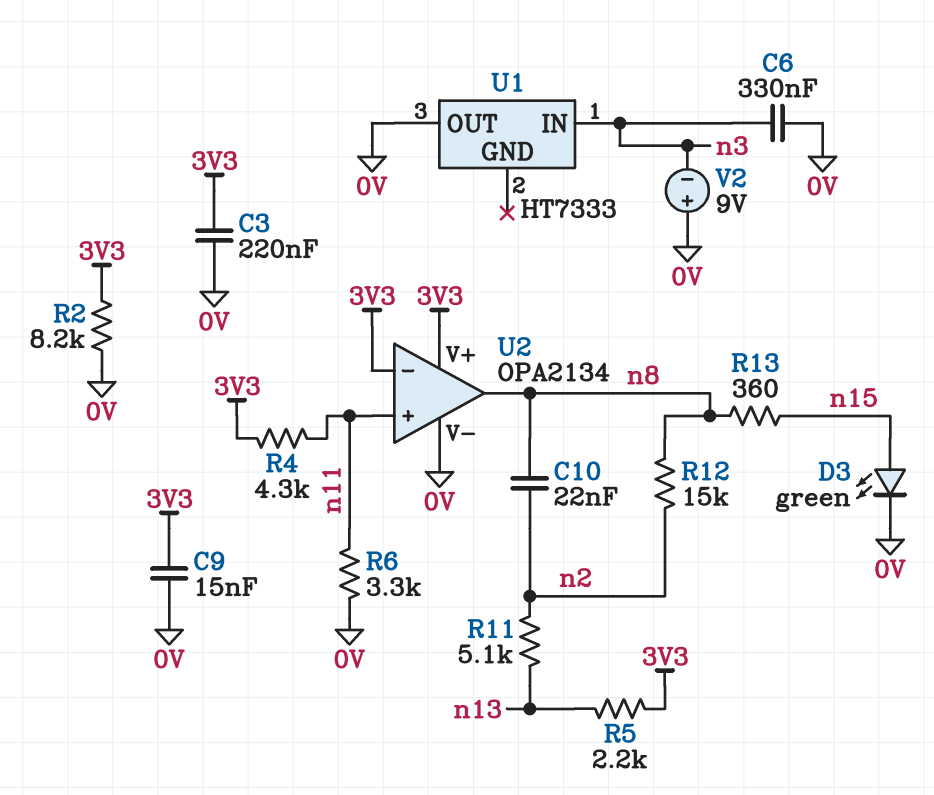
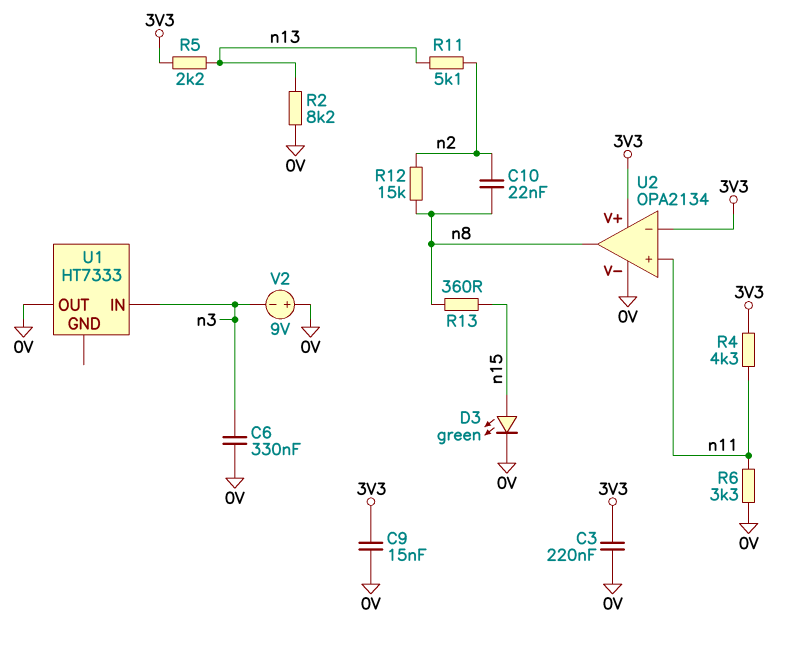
R2: 8.2k (0V, 3V3) -> 8.2k (0V, n13)

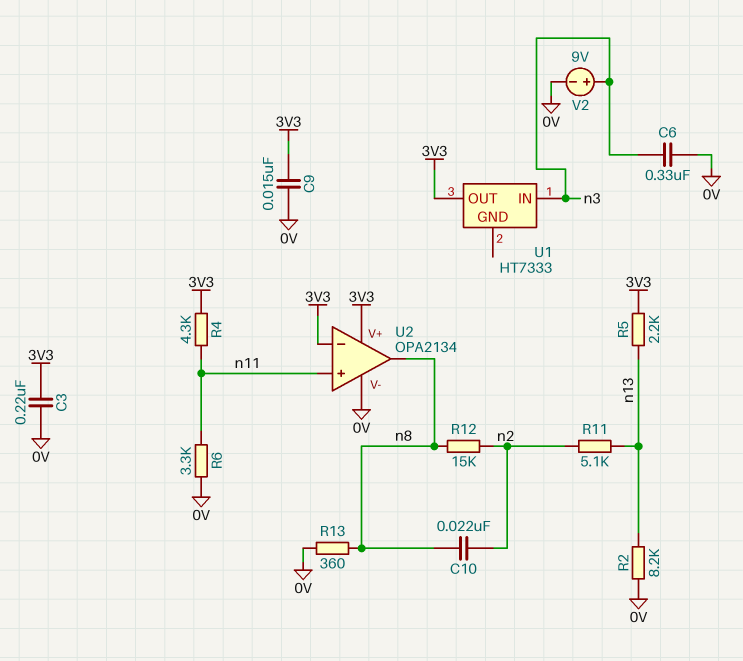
D3: LED green (A n15, K 0V) -> none
R13: 360 (n8, n15) -> 360 (0V, n8)
U1 pin OUT: 0V -> 3V3
V2: 9V (plus 0V, minus n3) -> 9V (plus n3, minus 0V)

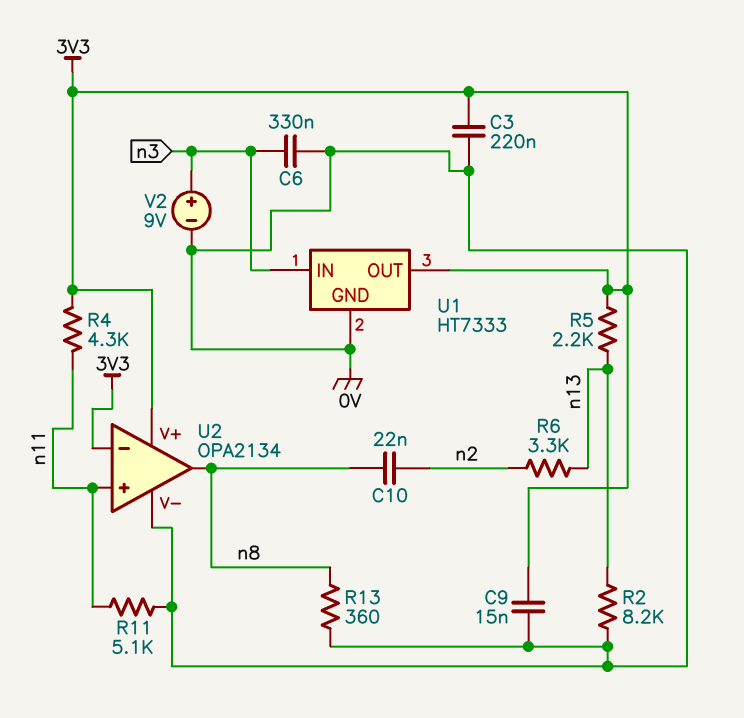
R6: 3.3k (0V, n11) -> 3.3k (n2, n13)
R11: 5.1k (n2, n13) -> 5.1k (0V, n11)
R12: 15k (n2, n8) -> none
U1 pin GND: none -> 0V

